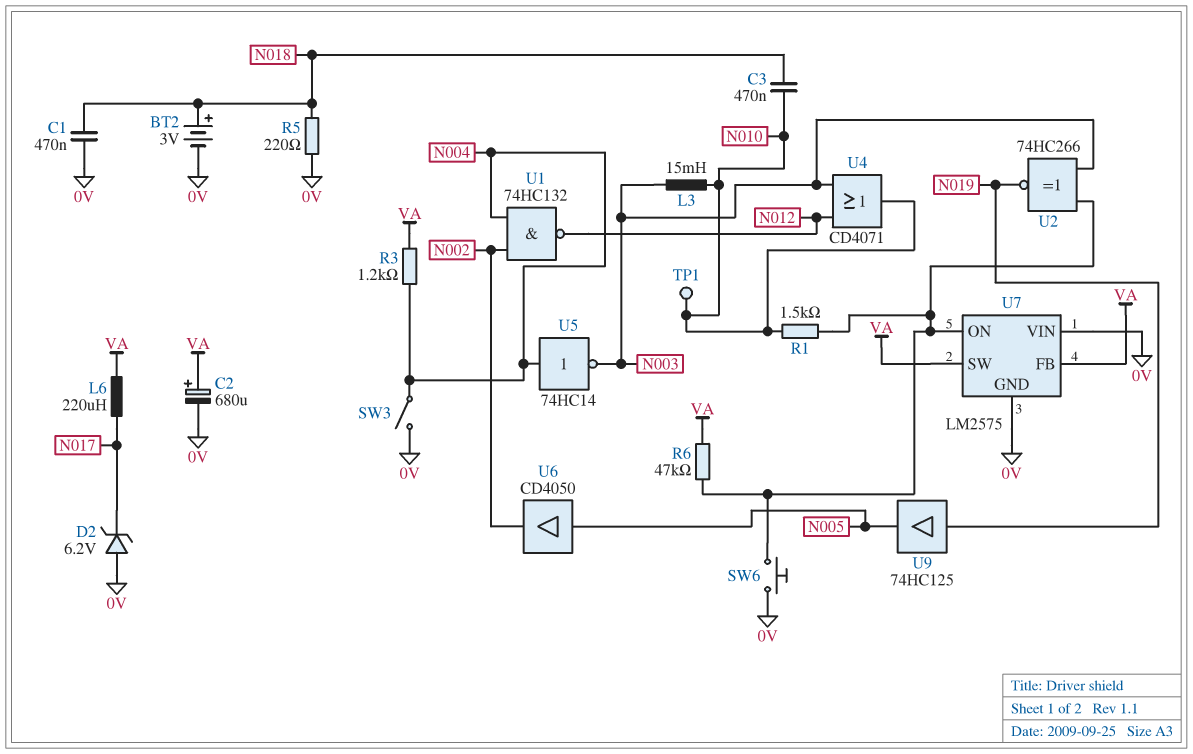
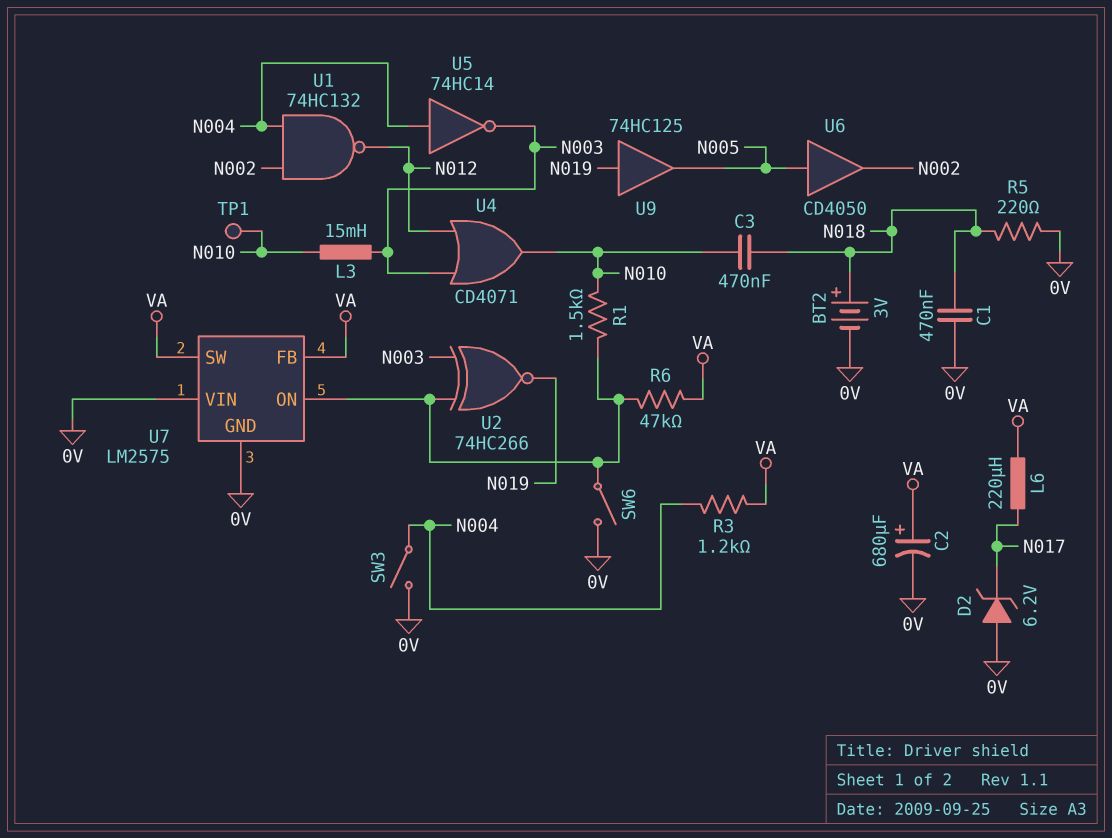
SW6: button (0V, U7/ON) -> switch (0V, U7/ON)

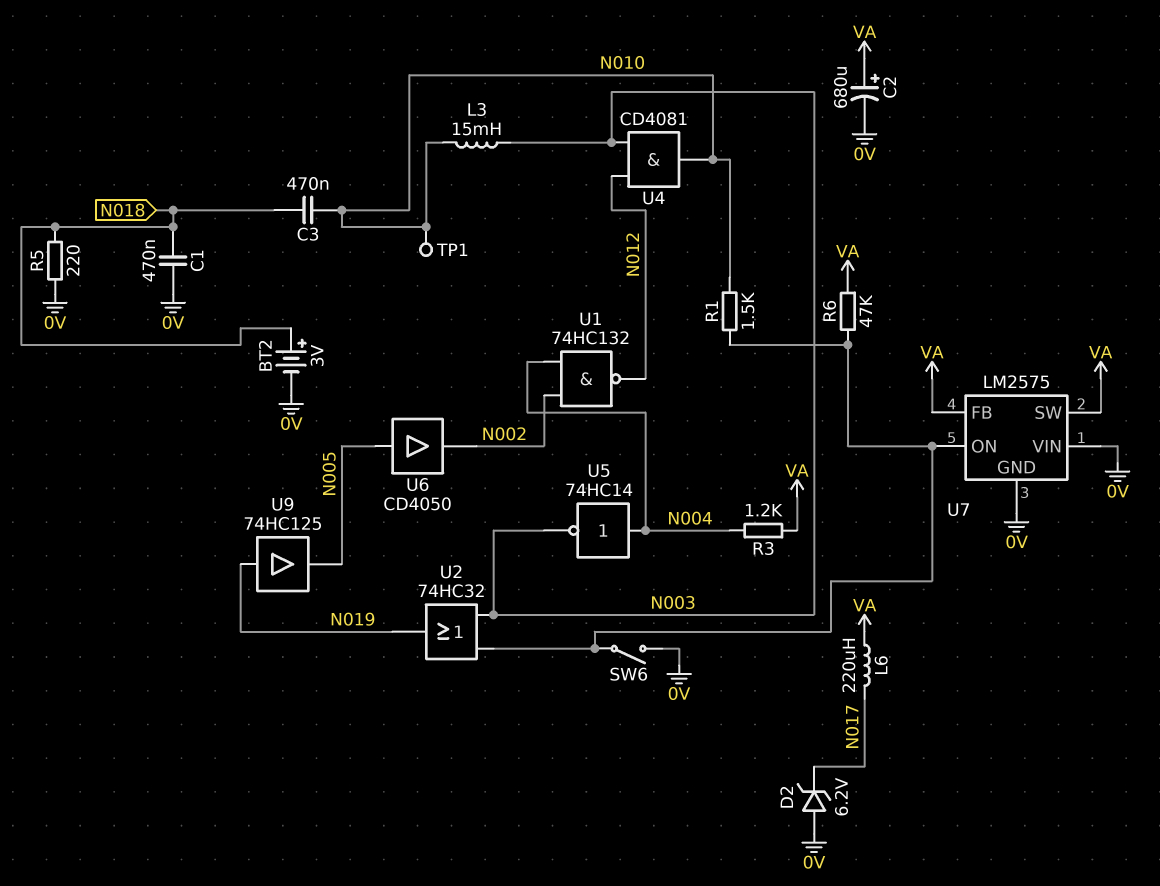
SW3: switch (0V, N004) -> none
U2: XNOR 74HC266 (in N003, in U7/ON, out N019) -> OR 74HC32 (in N003, in U7/ON, out N019)
U4: OR CD4071 (in N003, in N012, out N010) -> AND CD4081 (in N003, in N012, out N010)

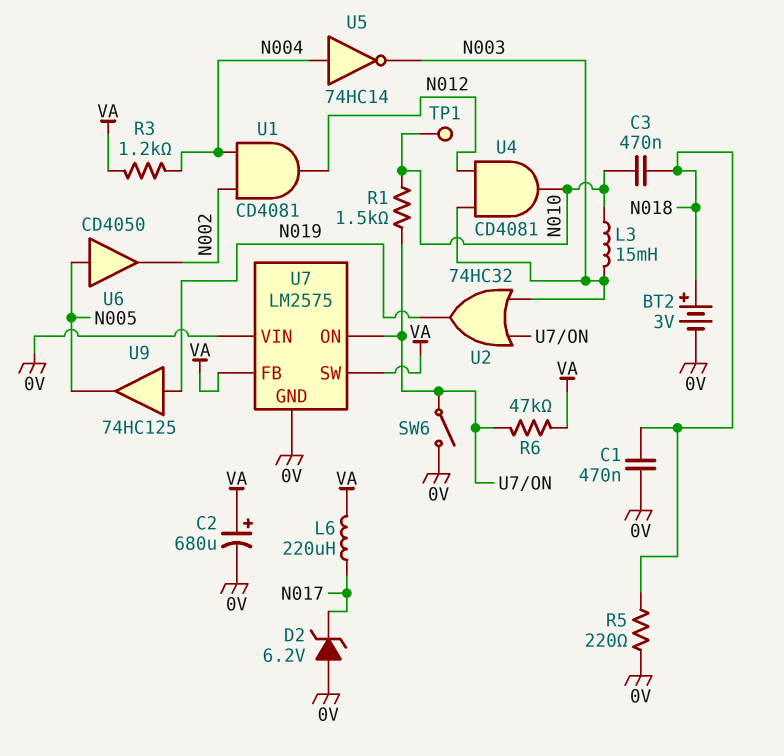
U1: NAND 74HC132 (in N002, in N004, out N012) -> AND CD4081 (in N002, in N004, out N012)

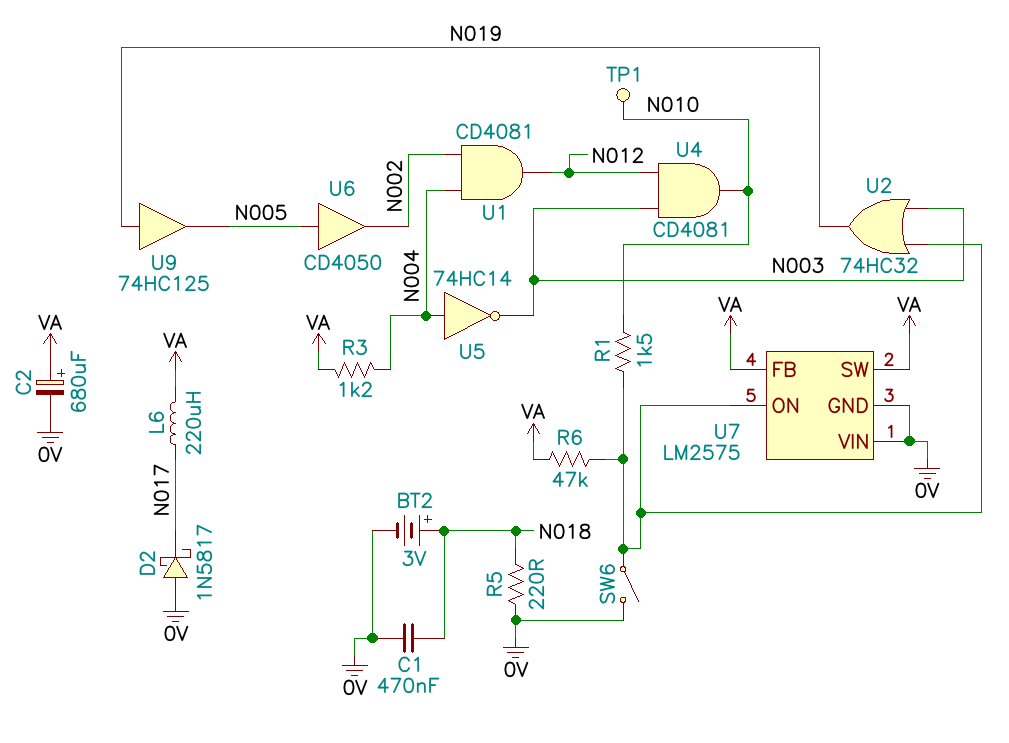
C3: 470nF (N010, N018) -> none
D2: zener 6.2V (A 0V, K N017) -> schottky 1N5817 (A 0V, K N017)
L3: 15mH (N003, N010) -> none

